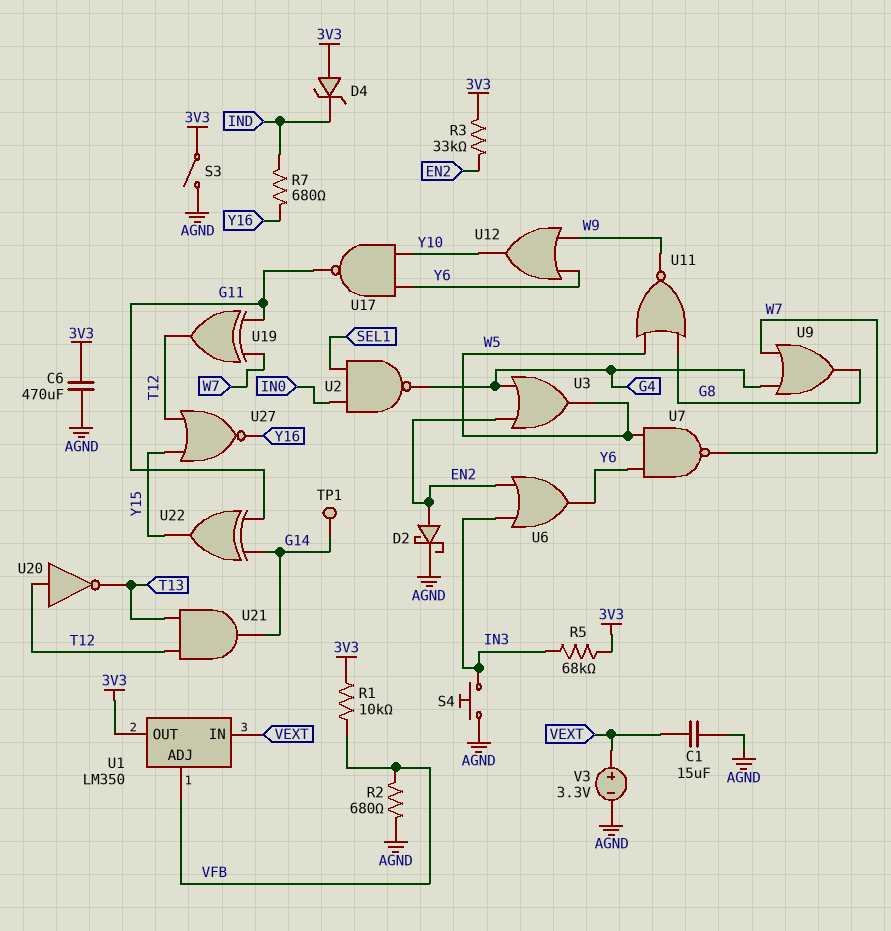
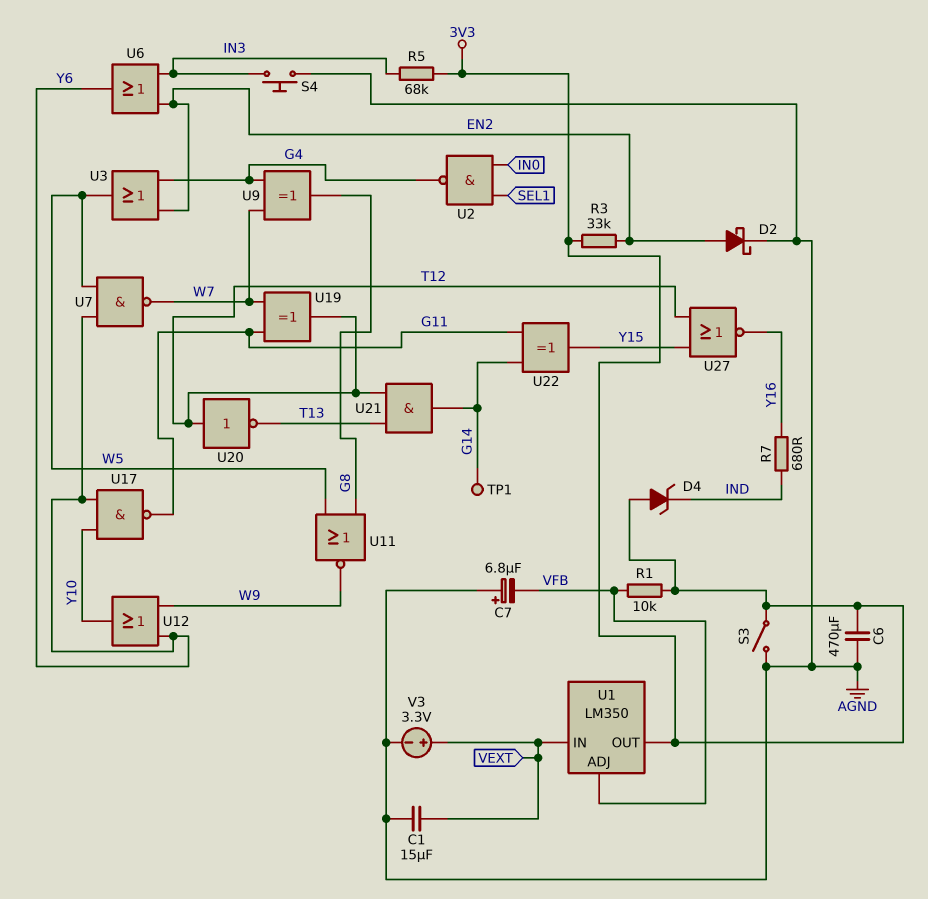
C7: none -> 6.8uF (plus AGND, minus VFB)
R2: 680 (AGND, VFB) -> none
U9: OR (in G4, in W7, out G8) -> XOR (in G4, in W7, out G8)

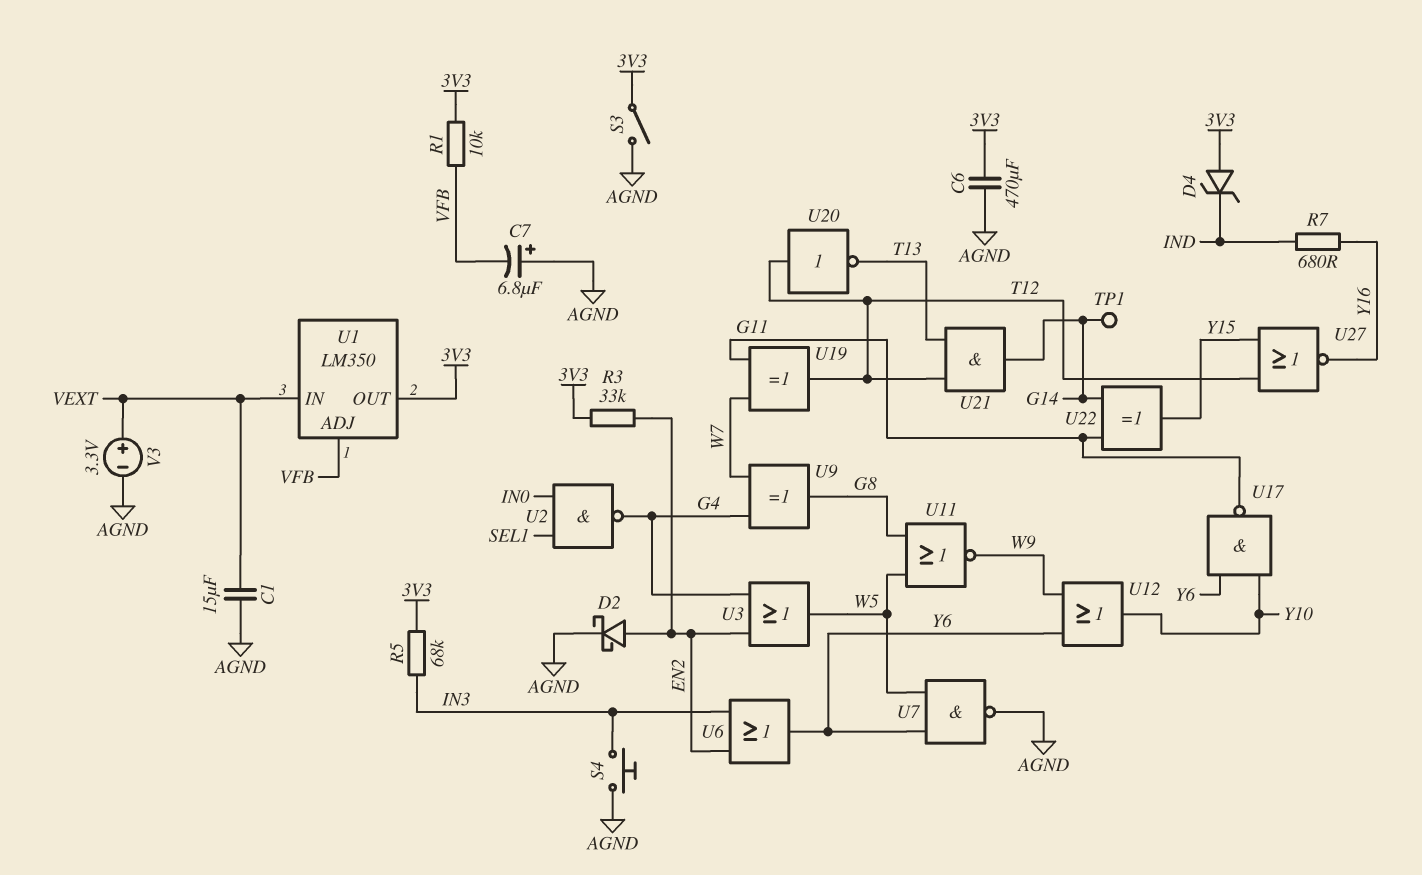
U7: NAND (in W5, in Y6, out W7) -> NAND (in W5, in Y6, out AGND)

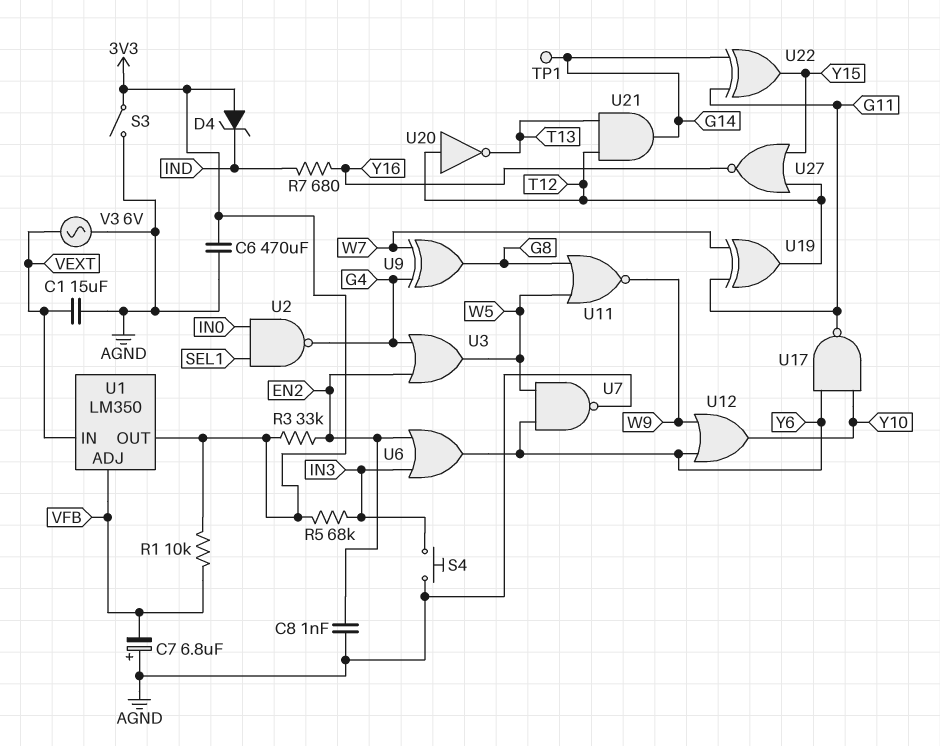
C8: none -> 1nF (AGND, EN2)
D2: schottky (A EN2, K AGND) -> none
V3: 3.3V (plus VEXT, minus AGND) -> AC 6V (AGND, VEXT)

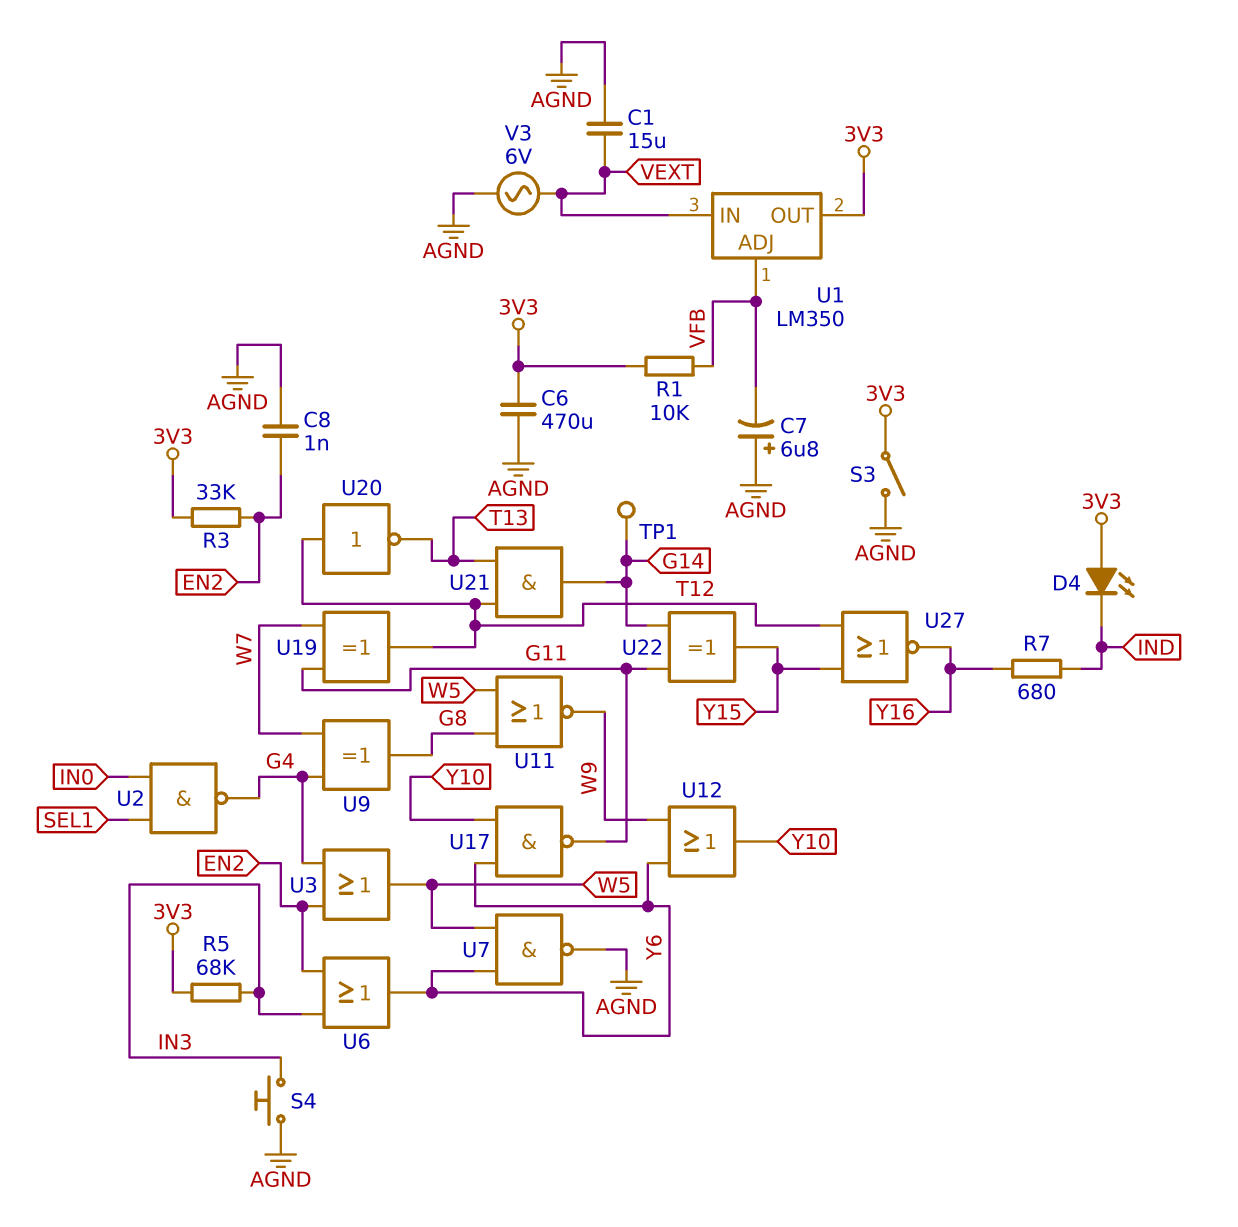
D4: zener (A 3V3, K IND) -> LED (A 3V3, K IND)

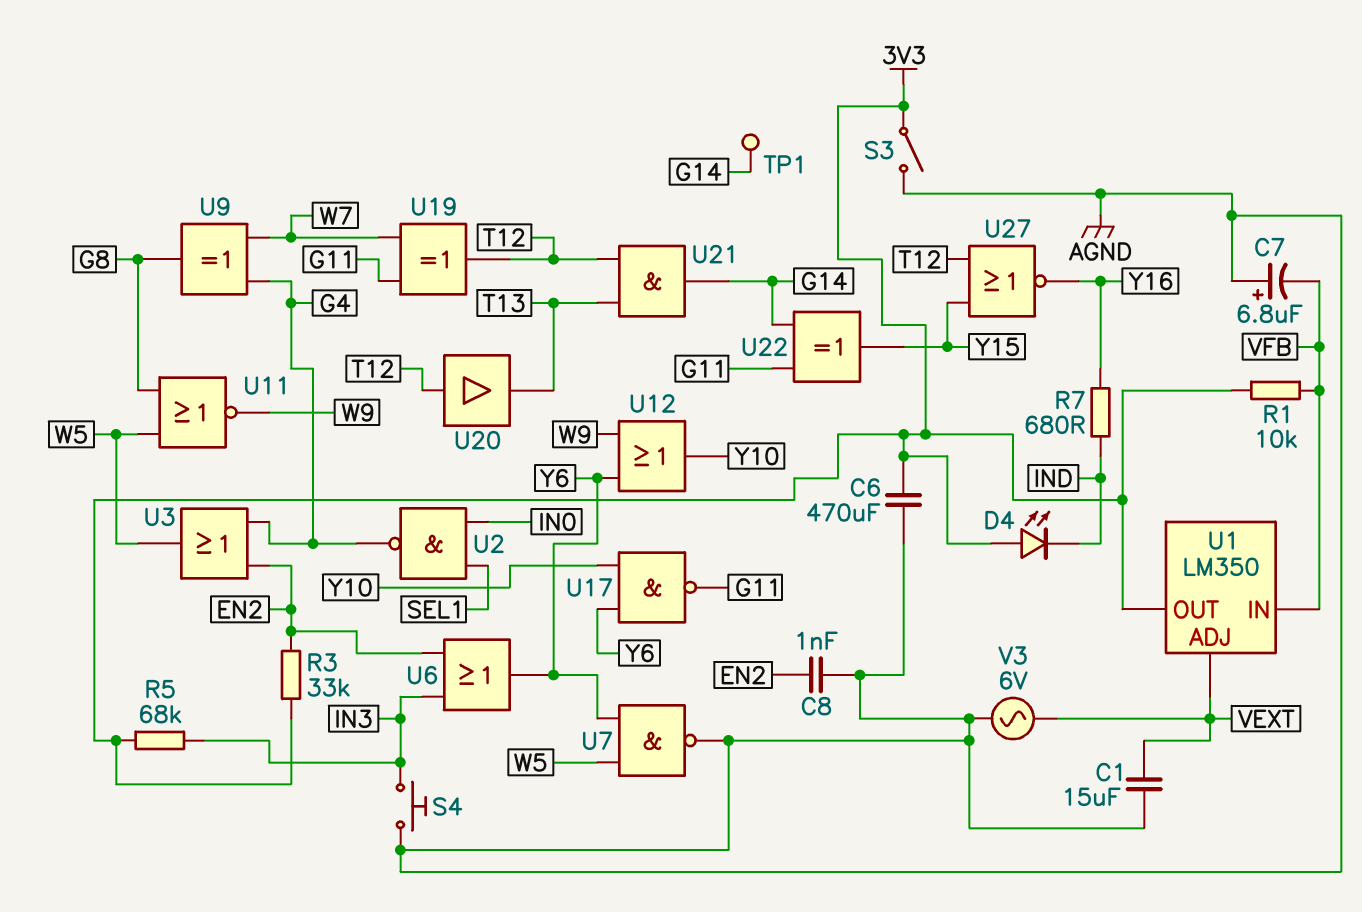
U1 pin ADJ: VFB -> VEXT
U1 pin IN: VEXT -> VFB
U20: NOT (in T12, out T13) -> buffer (in T12, out T13)

